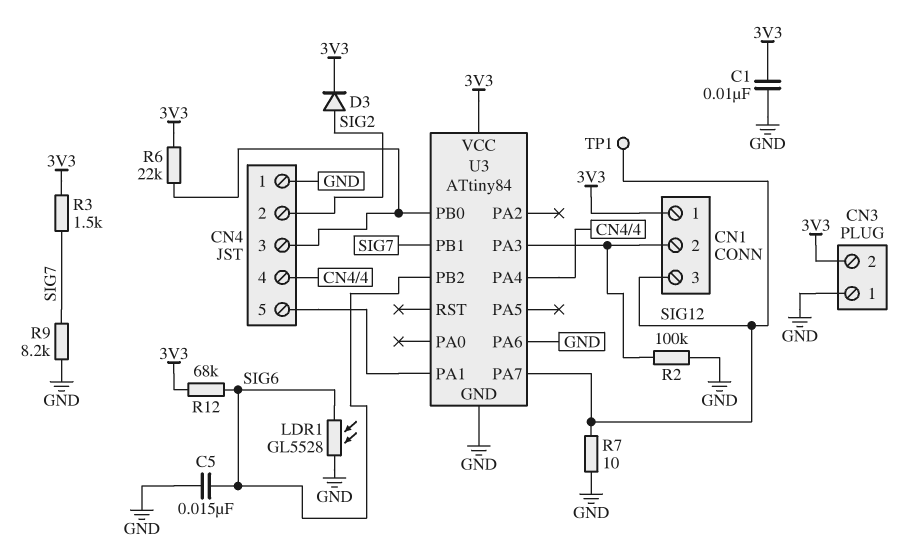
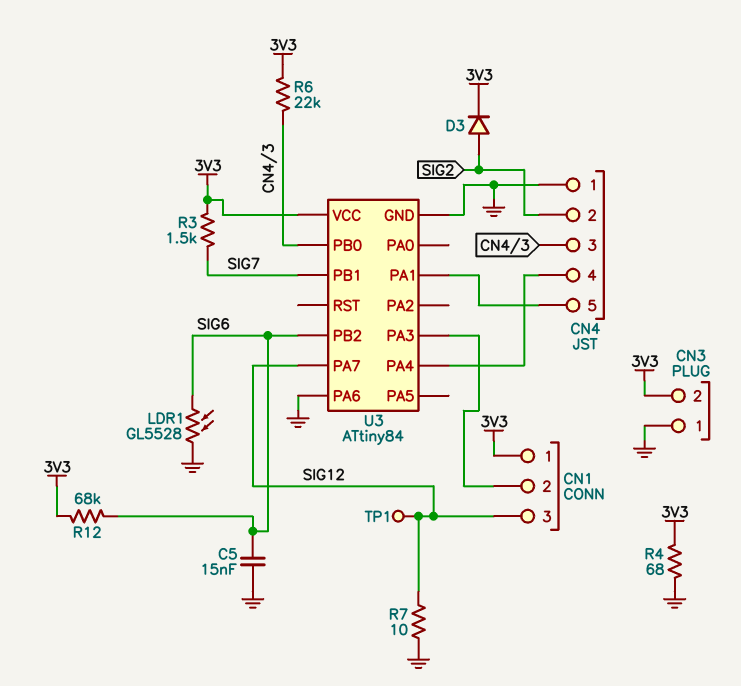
C1: 10nF (3V3, GND) -> none
R2: 100k (CN1/2, GND) -> none
R4: none -> 68 (3V3, GND)
R9: 8.2k (GND, SIG7) -> none

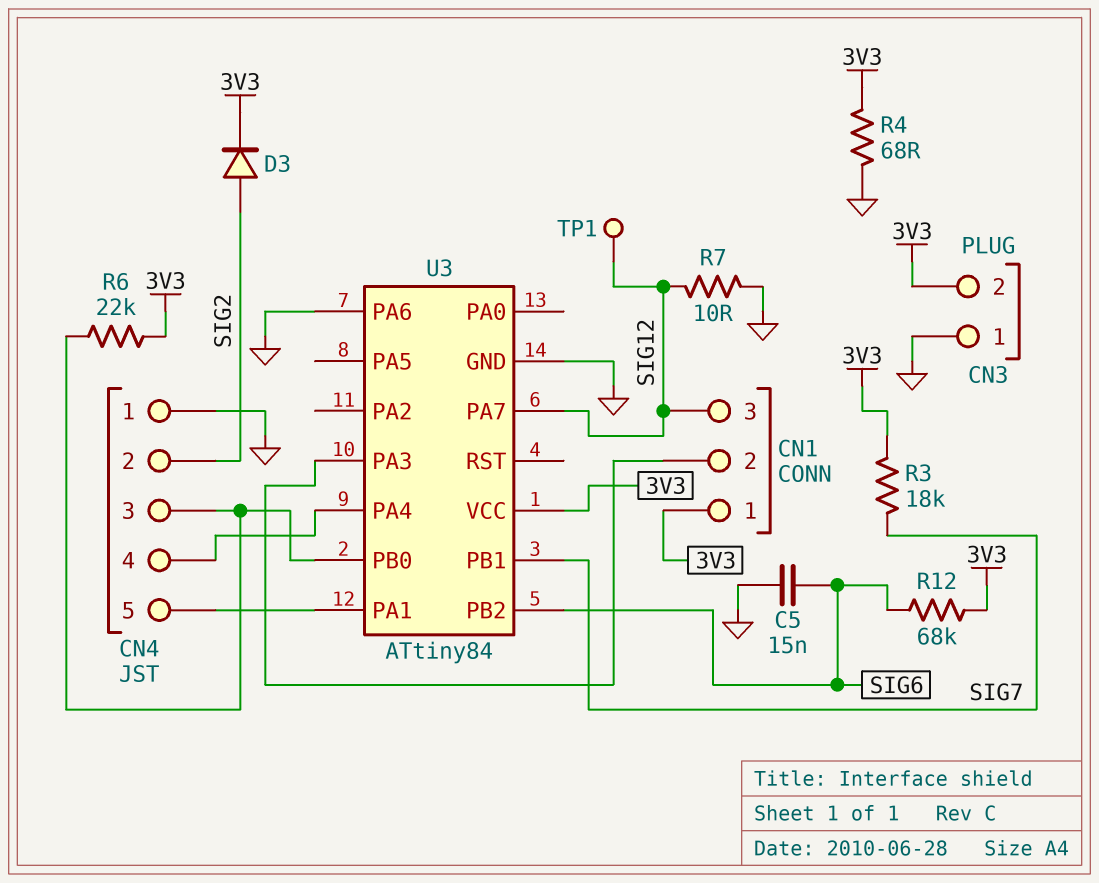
LDR1: GL5528 (GND, SIG6) -> none
R3: 1.5k (3V3, SIG7) -> 18k (3V3, SIG7)

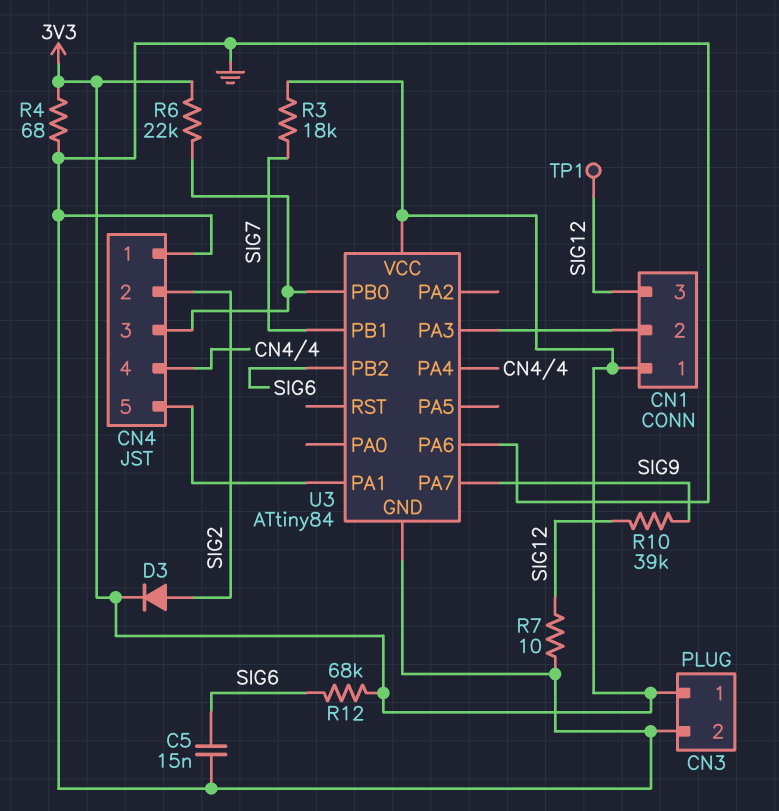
CN3 pin 1: GND -> 3V3
CN3 pin 2: 3V3 -> GND
R10: none -> 39k (SIG9, SIG12)
U3 pin PA7: SIG12 -> SIG9

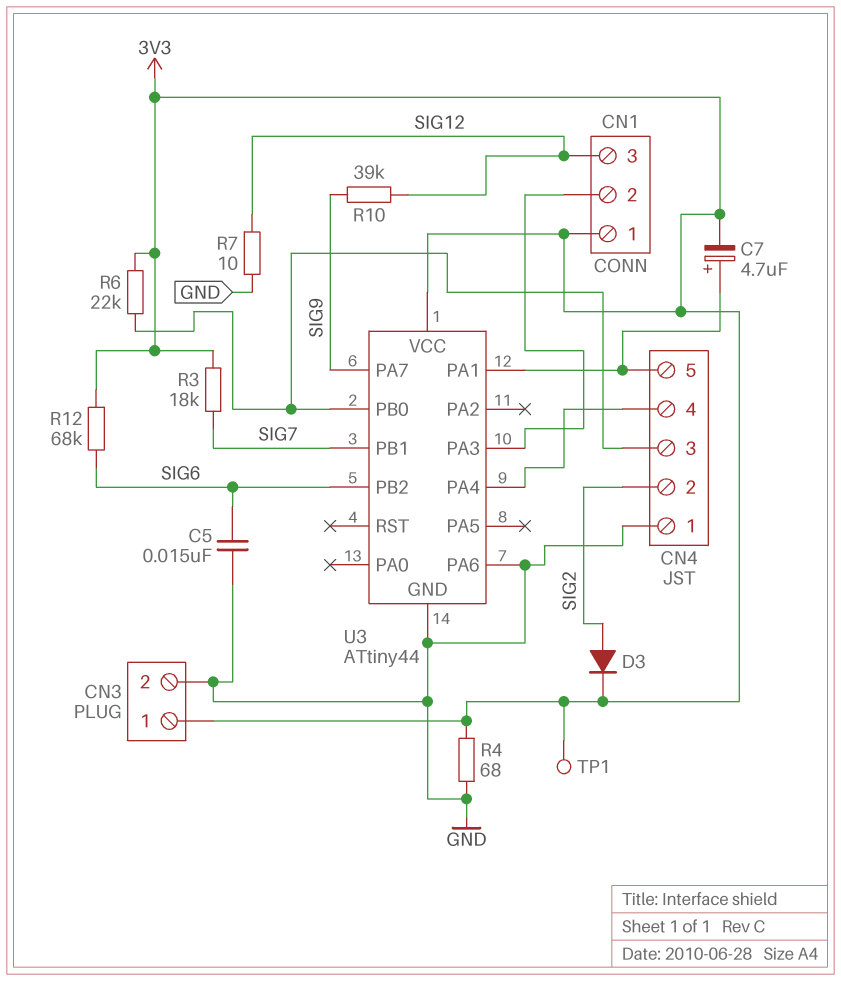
C7: none -> 4.7uF (plus CN4/5, minus 3V3)
TP1: test point (SIG12) -> test point (3V3)
U3: ATtiny84 -> ATtiny44

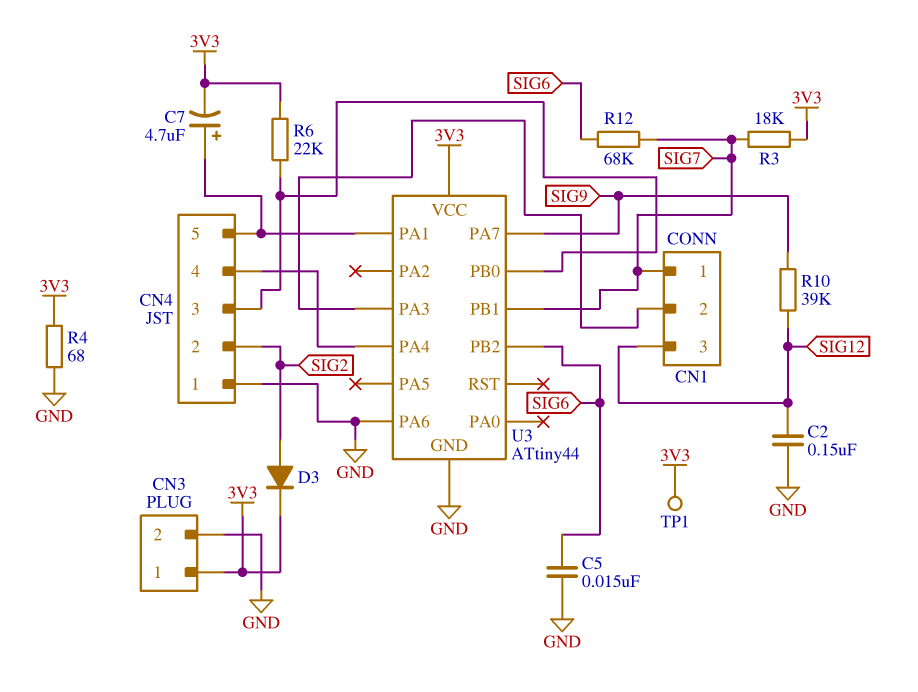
C2: none -> 150nF (GND, SIG12)
CN1 pin 1: 3V3 -> SIG7
R7: 10 (GND, SIG12) -> none
R12: 68k (3V3, SIG6) -> 68k (SIG6, SIG7)

